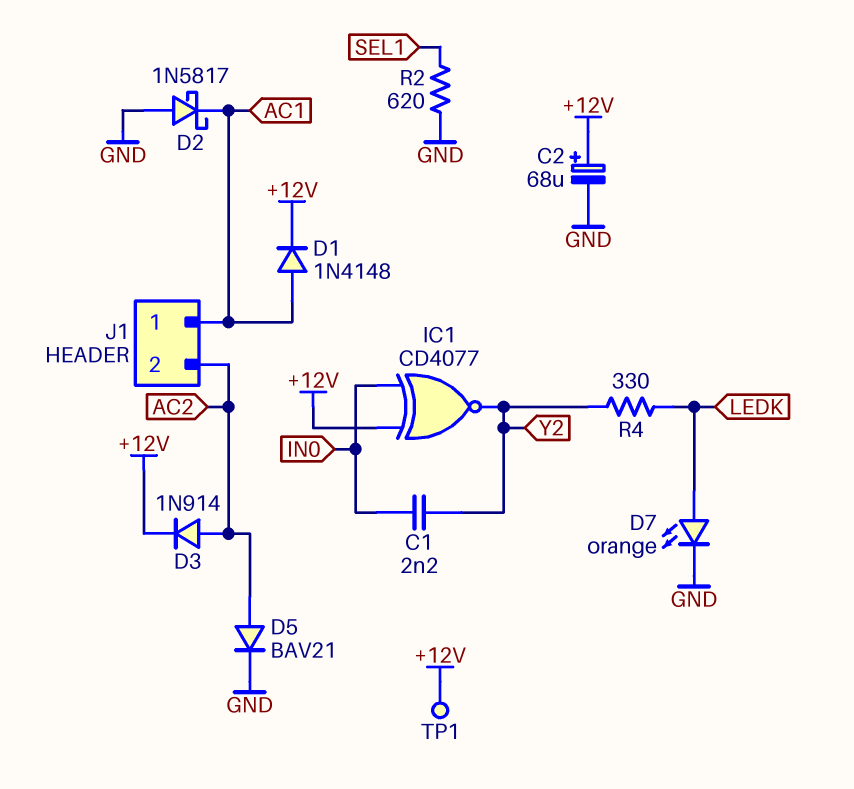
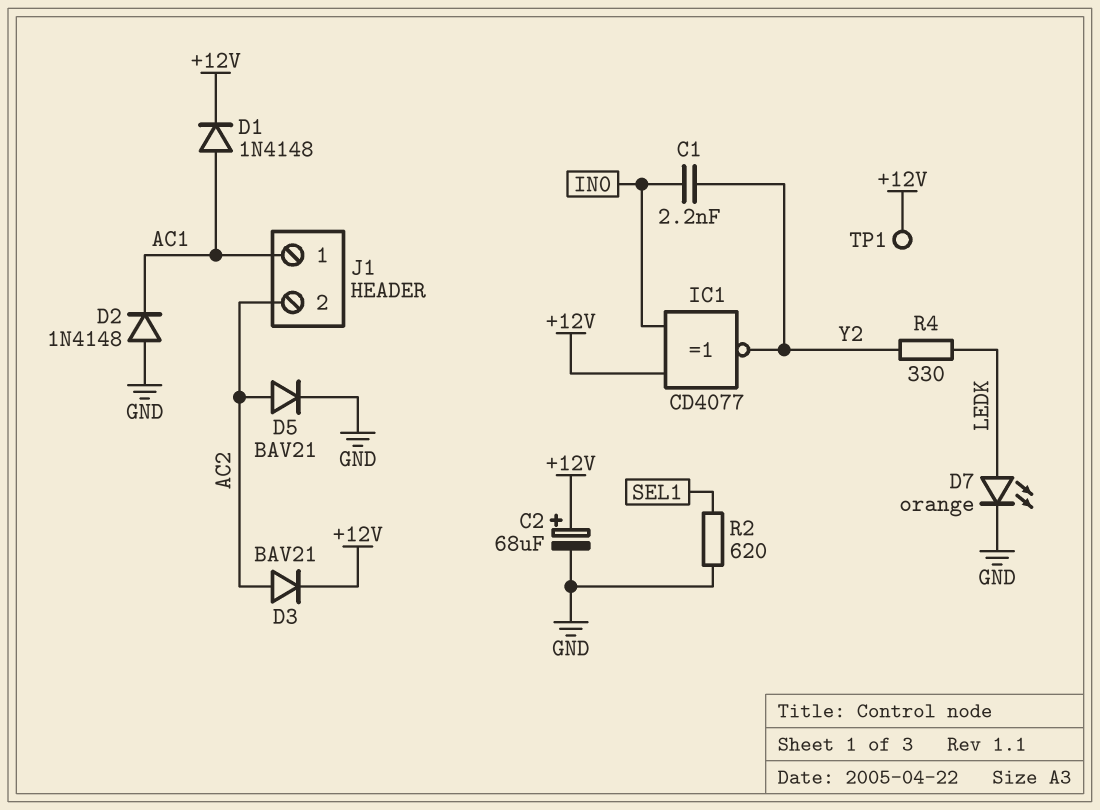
D2: schottky 1N5817 (A GND, K AC1) -> diode 1N4148 (A GND, K AC1)
D3: diode 1N914 (A AC2, K +12V) -> diode BAV21 (A AC2, K +12V)

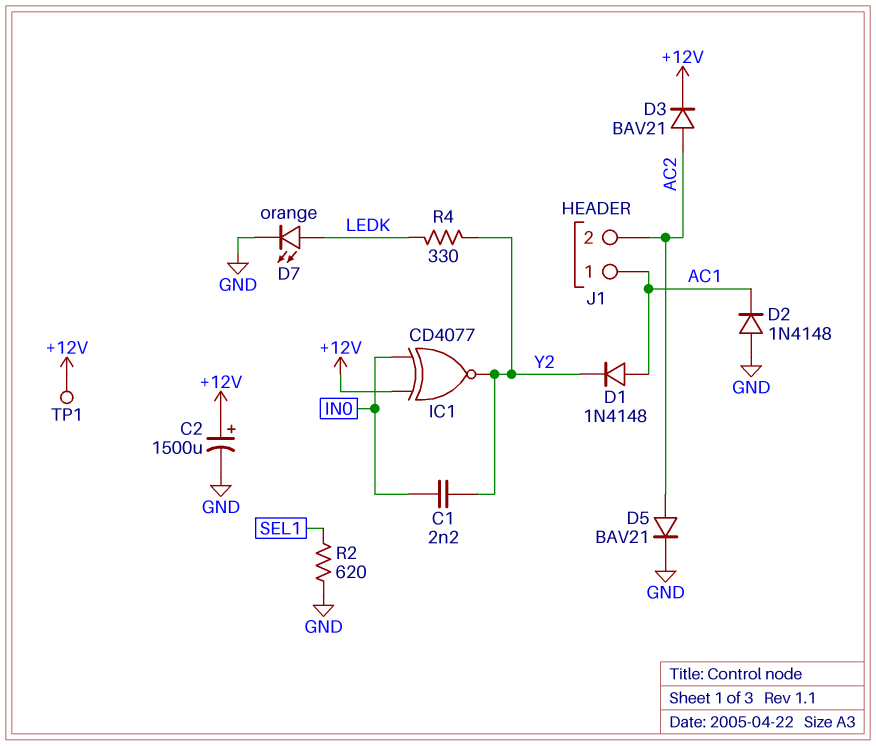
C2: 68uF (plus +12V, minus GND) -> 1500uF (plus +12V, minus GND)
D1: diode 1N4148 (A AC1, K +12V) -> diode 1N4148 (A AC1, K Y2)

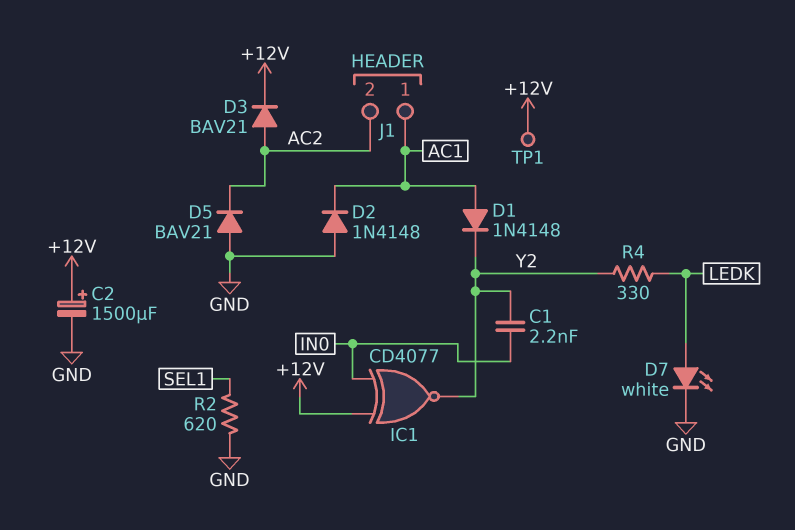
D5: diode BAV21 (A AC2, K GND) -> diode BAV21 (A GND, K AC2)
D7: LED orange (A LEDK, K GND) -> LED white (A LEDK, K GND)

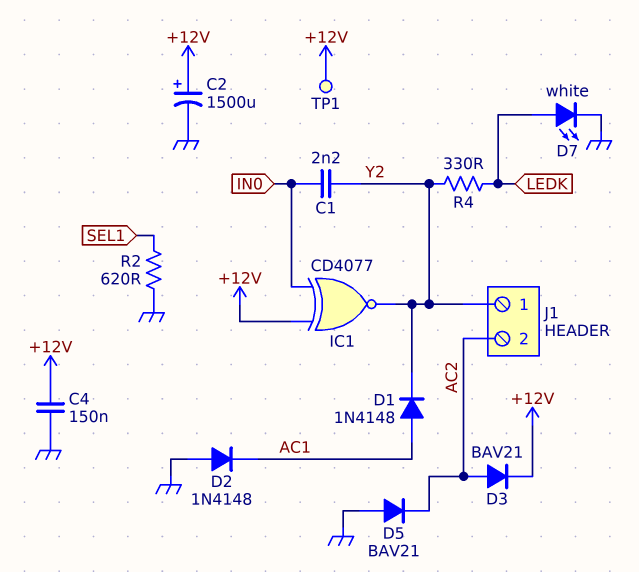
C4: none -> 150nF (+12V, GND)
J1 pin 1: AC1 -> Y2

